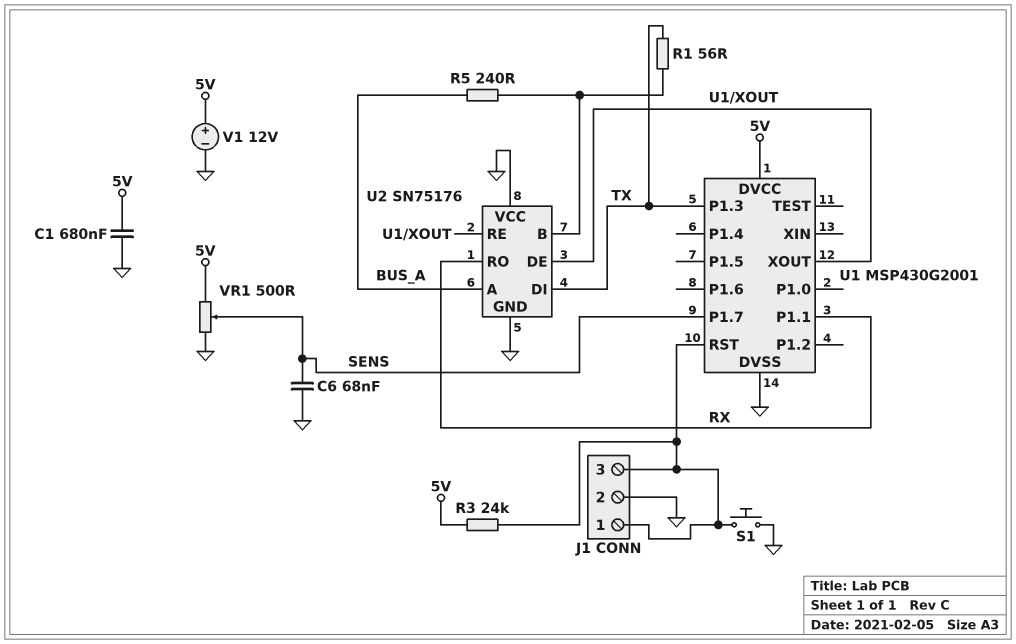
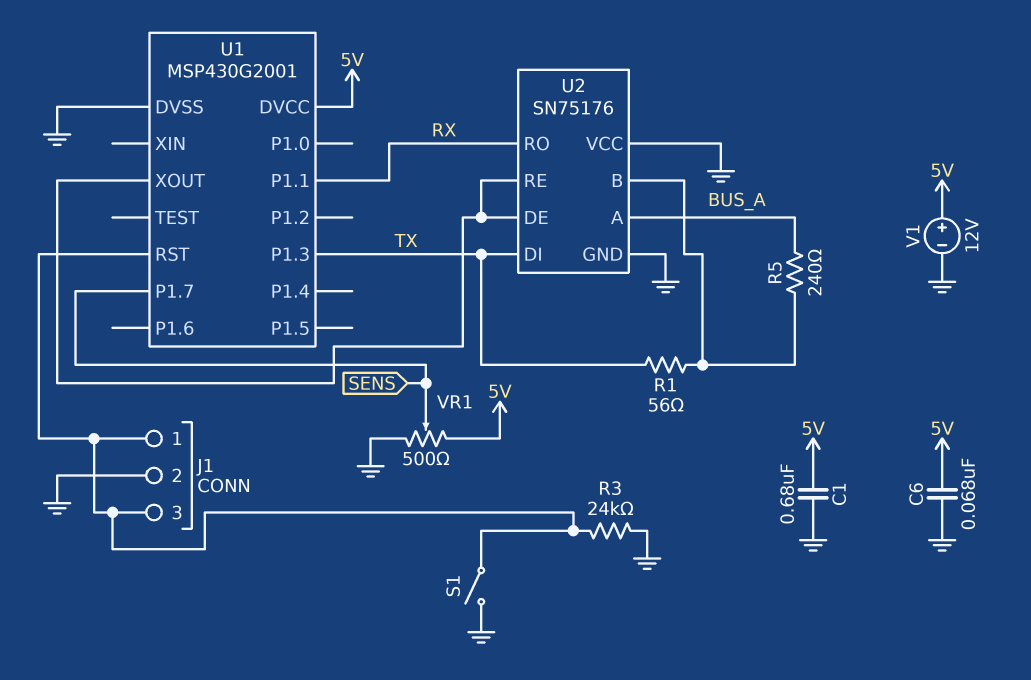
C6: 68nF (GND, SENS) -> 68nF (5V, GND)
R3: 24k (5V, J1/1) -> 24k (GND, J1/1)
S1: button (GND, J1/1) -> switch (GND, J1/1)

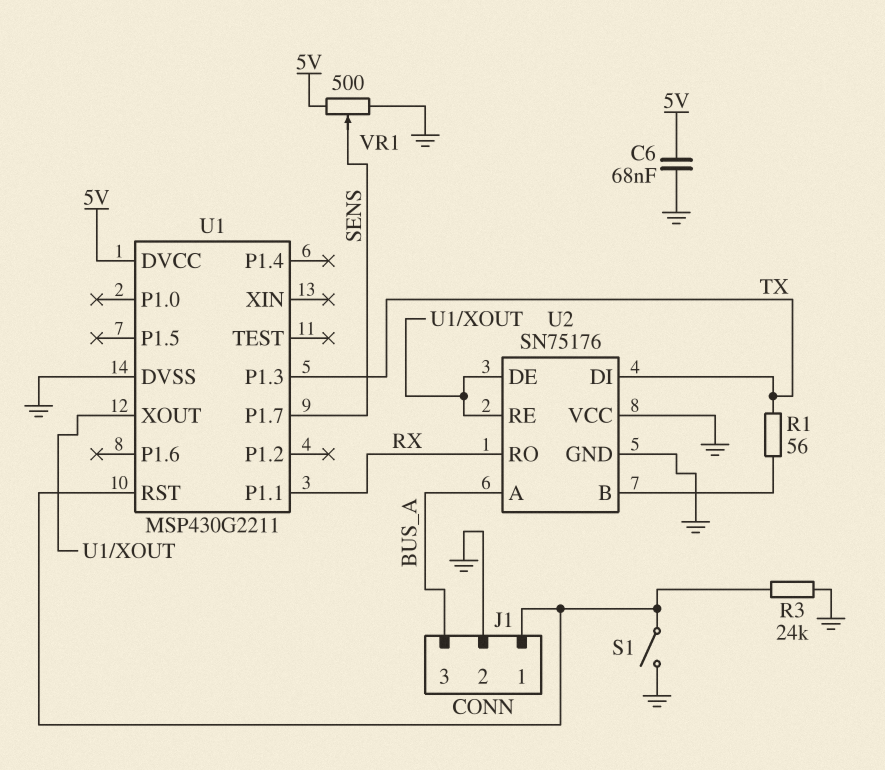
C1: 680nF (5V, GND) -> none
J1 pin 3: J1/1 -> BUS_A
R5: 240 (BUS_A, U2/B) -> none
U1: MSP430G2001 -> MSP430G2211
V1: 12V (plus 5V, minus GND) -> none

